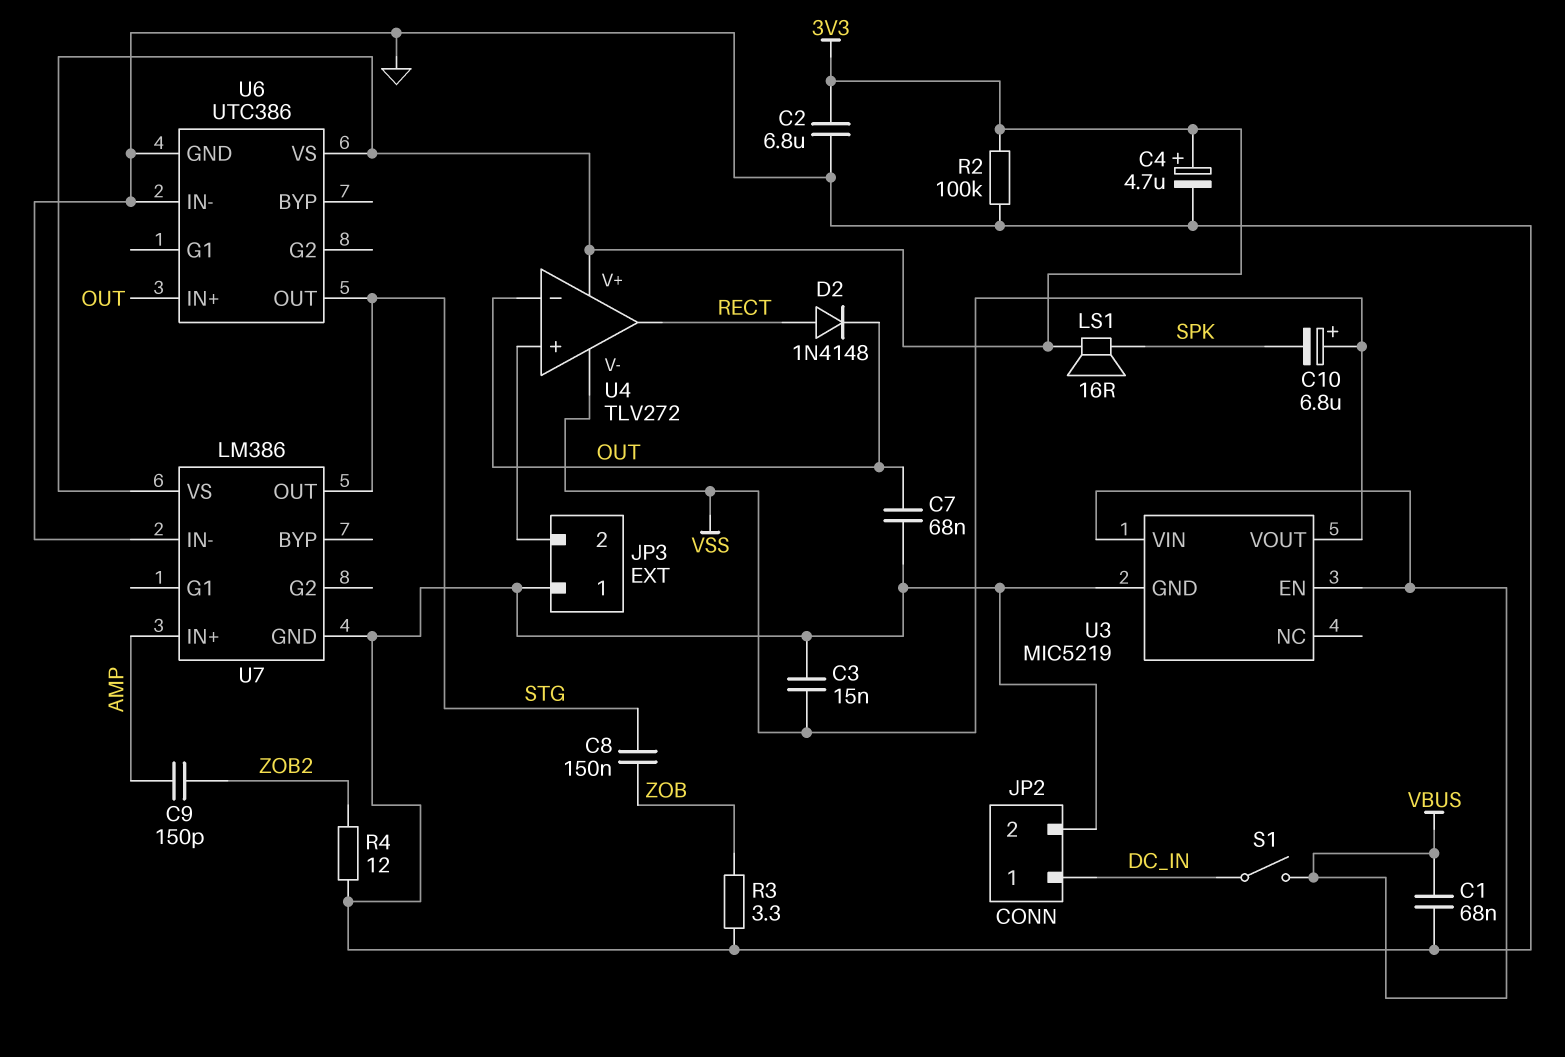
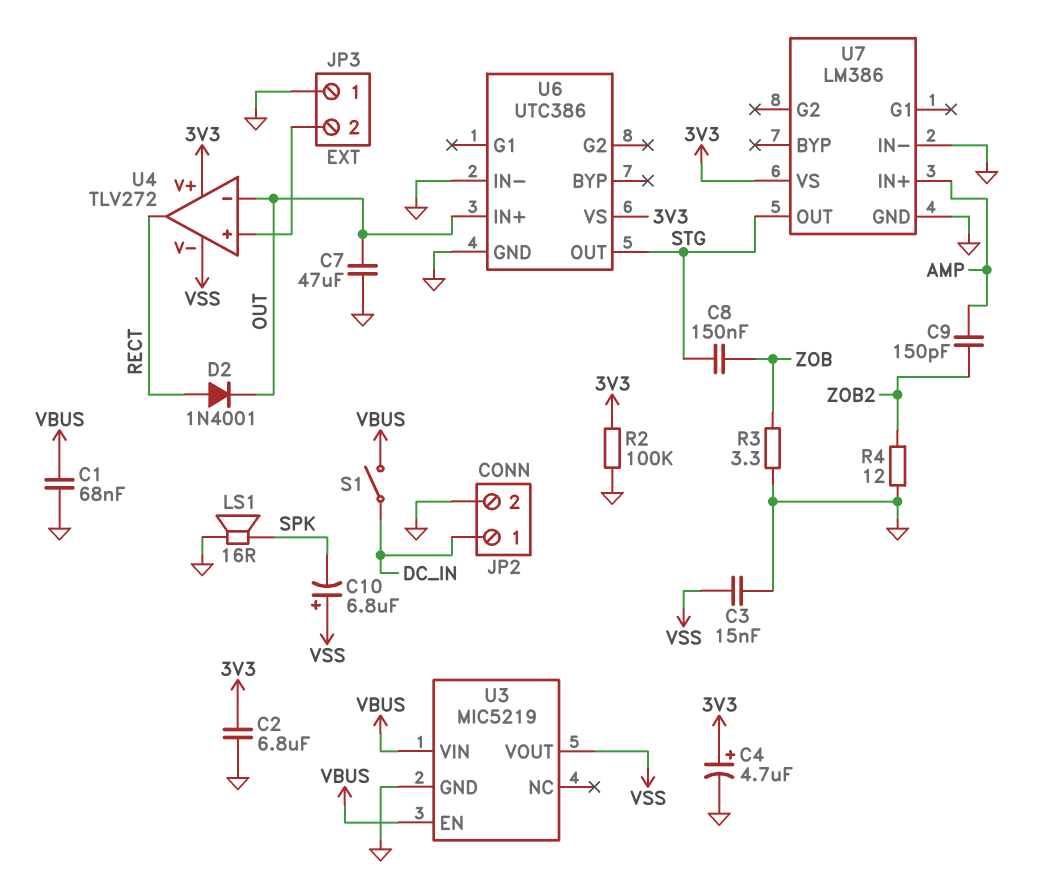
C7: 68nF (GND, OUT) -> 47uF (GND, OUT)
D2: diode 1N4148 (A RECT, K OUT) -> diode 1N4001 (A RECT, K OUT)
LS1: speaker 16R (3V3, SPK) -> speaker 16R (GND, SPK)

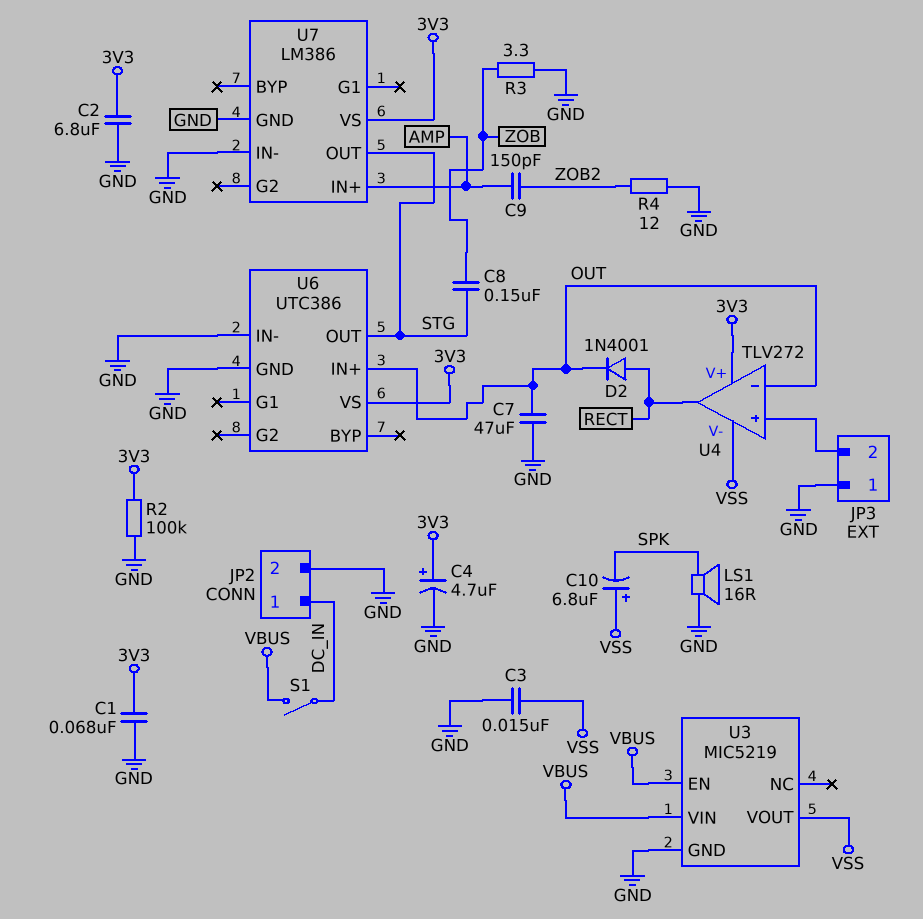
C1: 68nF (GND, VBUS) -> 68nF (3V3, GND)

